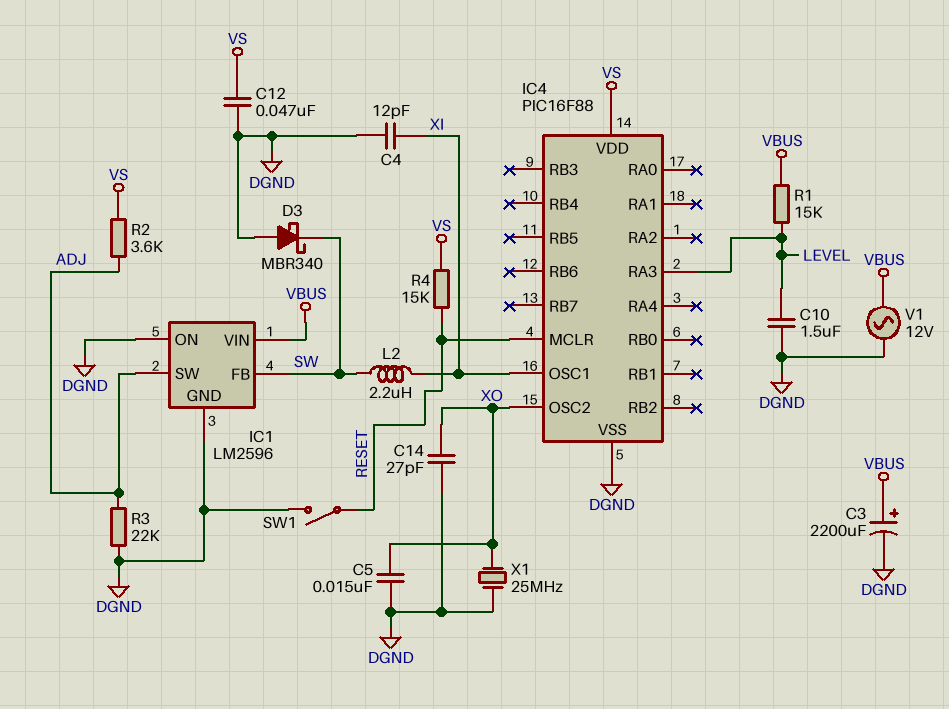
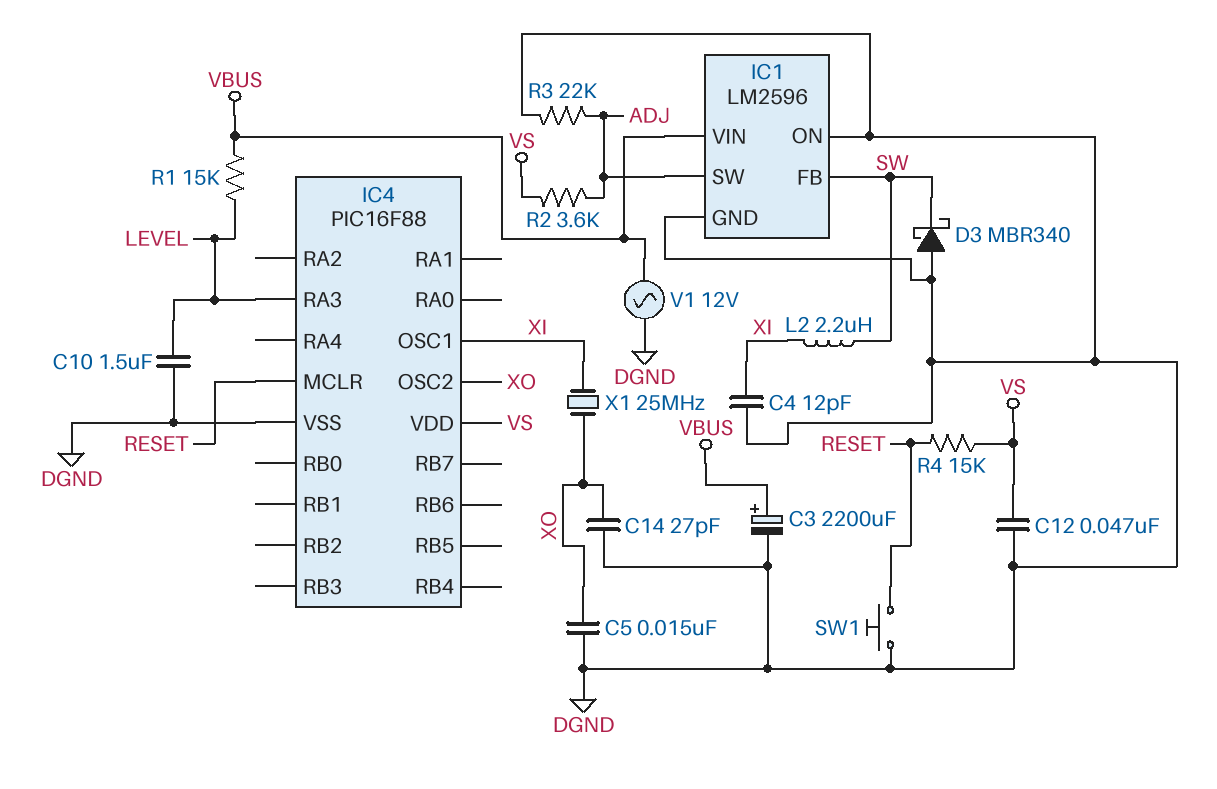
SW1: switch (DGND, RESET) -> button (DGND, RESET)
X1: 25MHz (DGND, XO) -> 25MHz (XI, XO)

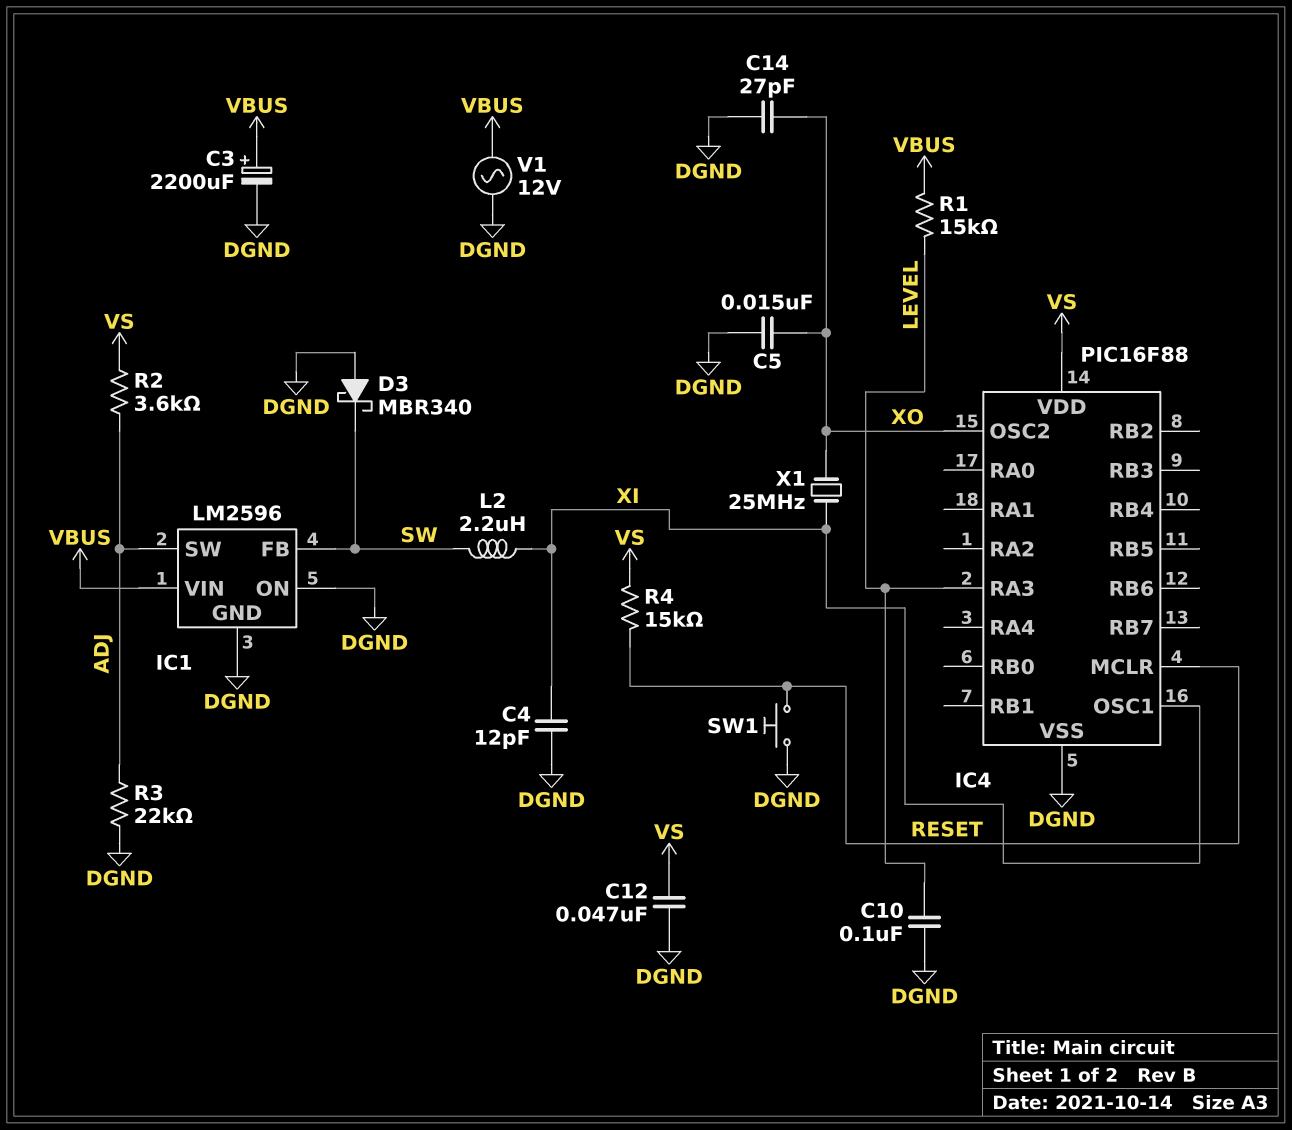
C10: 1.5uF (DGND, LEVEL) -> 100nF (DGND, LEVEL)

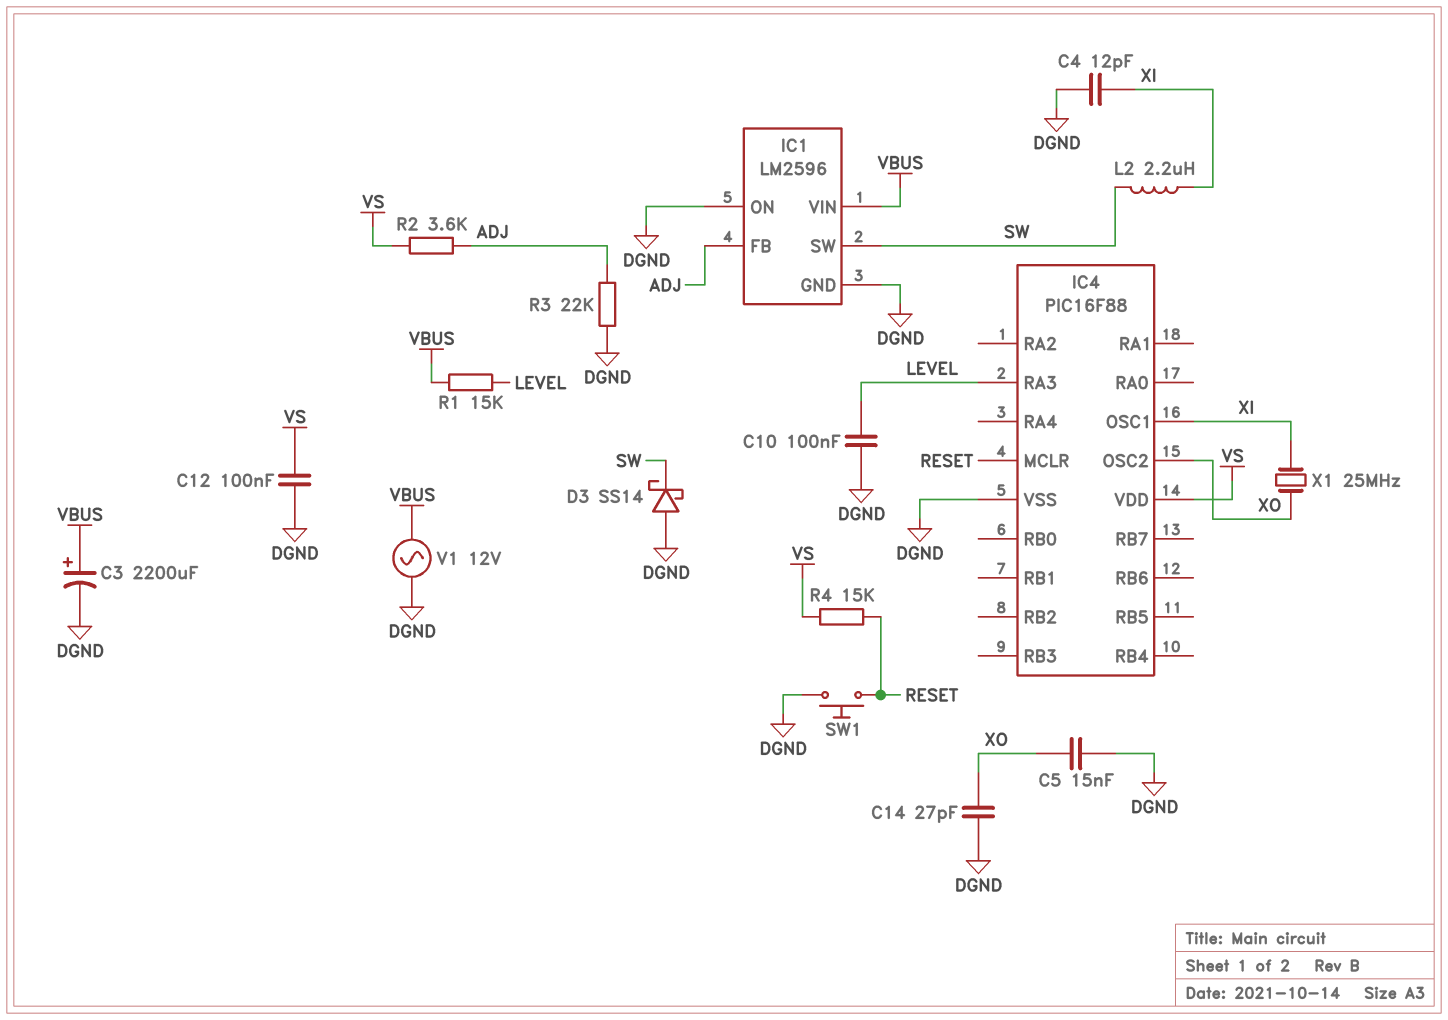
C12: 47nF (DGND, VS) -> 100nF (DGND, VS)
D3: schottky MBR340 (A DGND, K SW) -> schottky SS14 (A DGND, K SW)
IC1 pin FB: SW -> ADJ
IC1 pin SW: ADJ -> SW

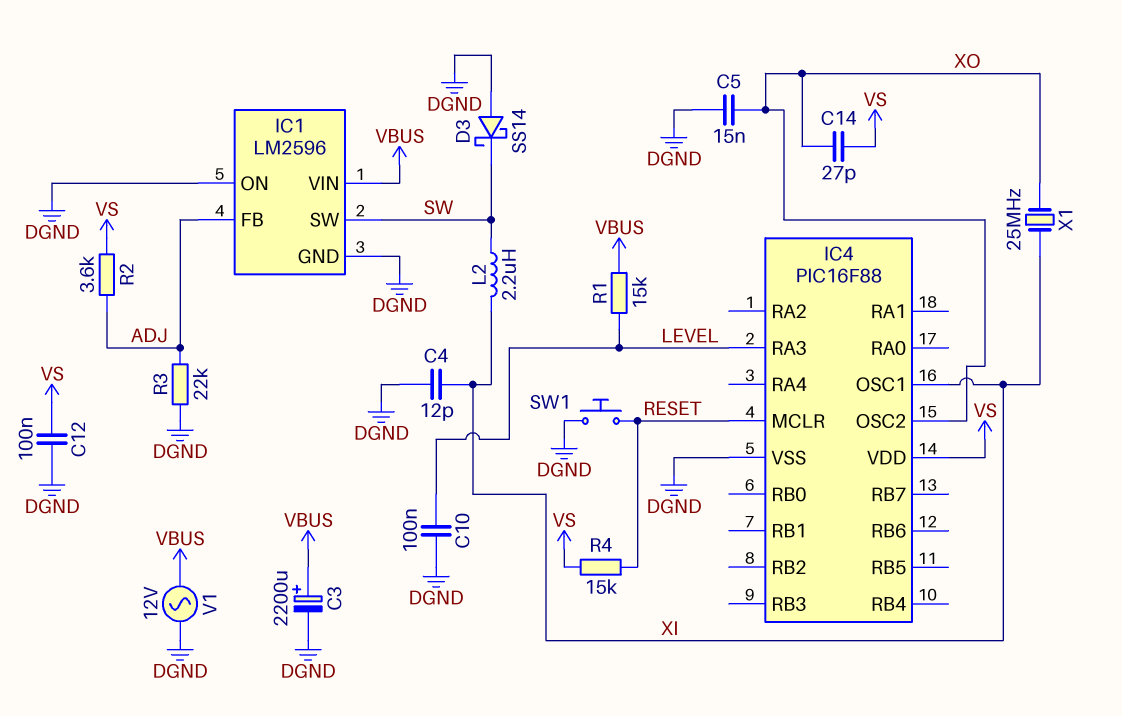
C14: 27pF (DGND, XO) -> 27pF (VS, XO)

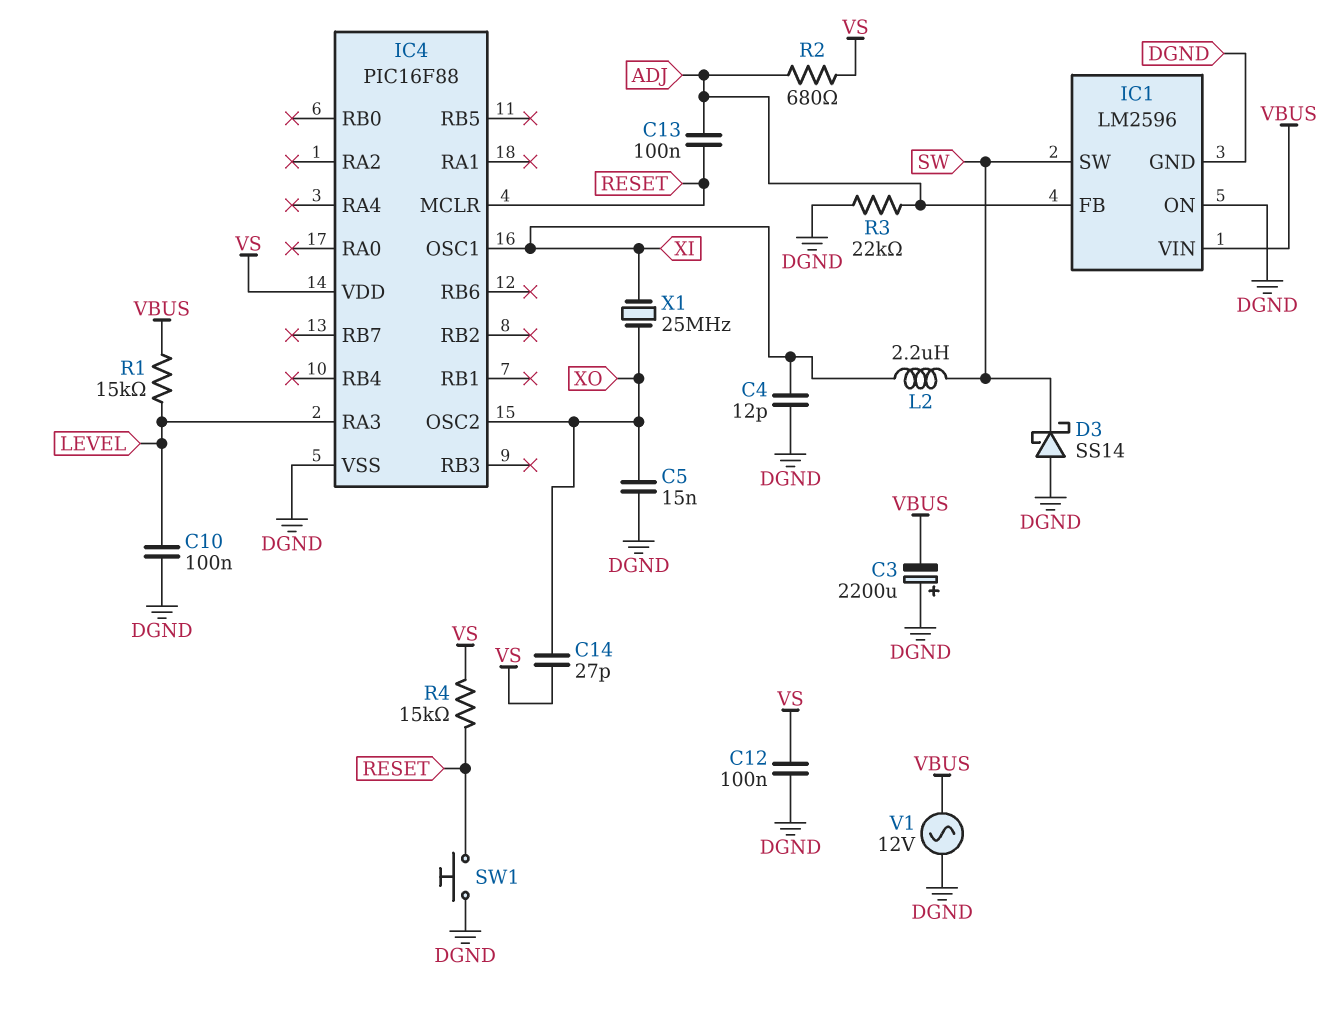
C3: 2200uF (plus VBUS, minus DGND) -> 2200uF (plus DGND, minus VBUS)
C13: none -> 100nF (ADJ, RESET)
R2: 3.6k (ADJ, VS) -> 680 (ADJ, VS)

